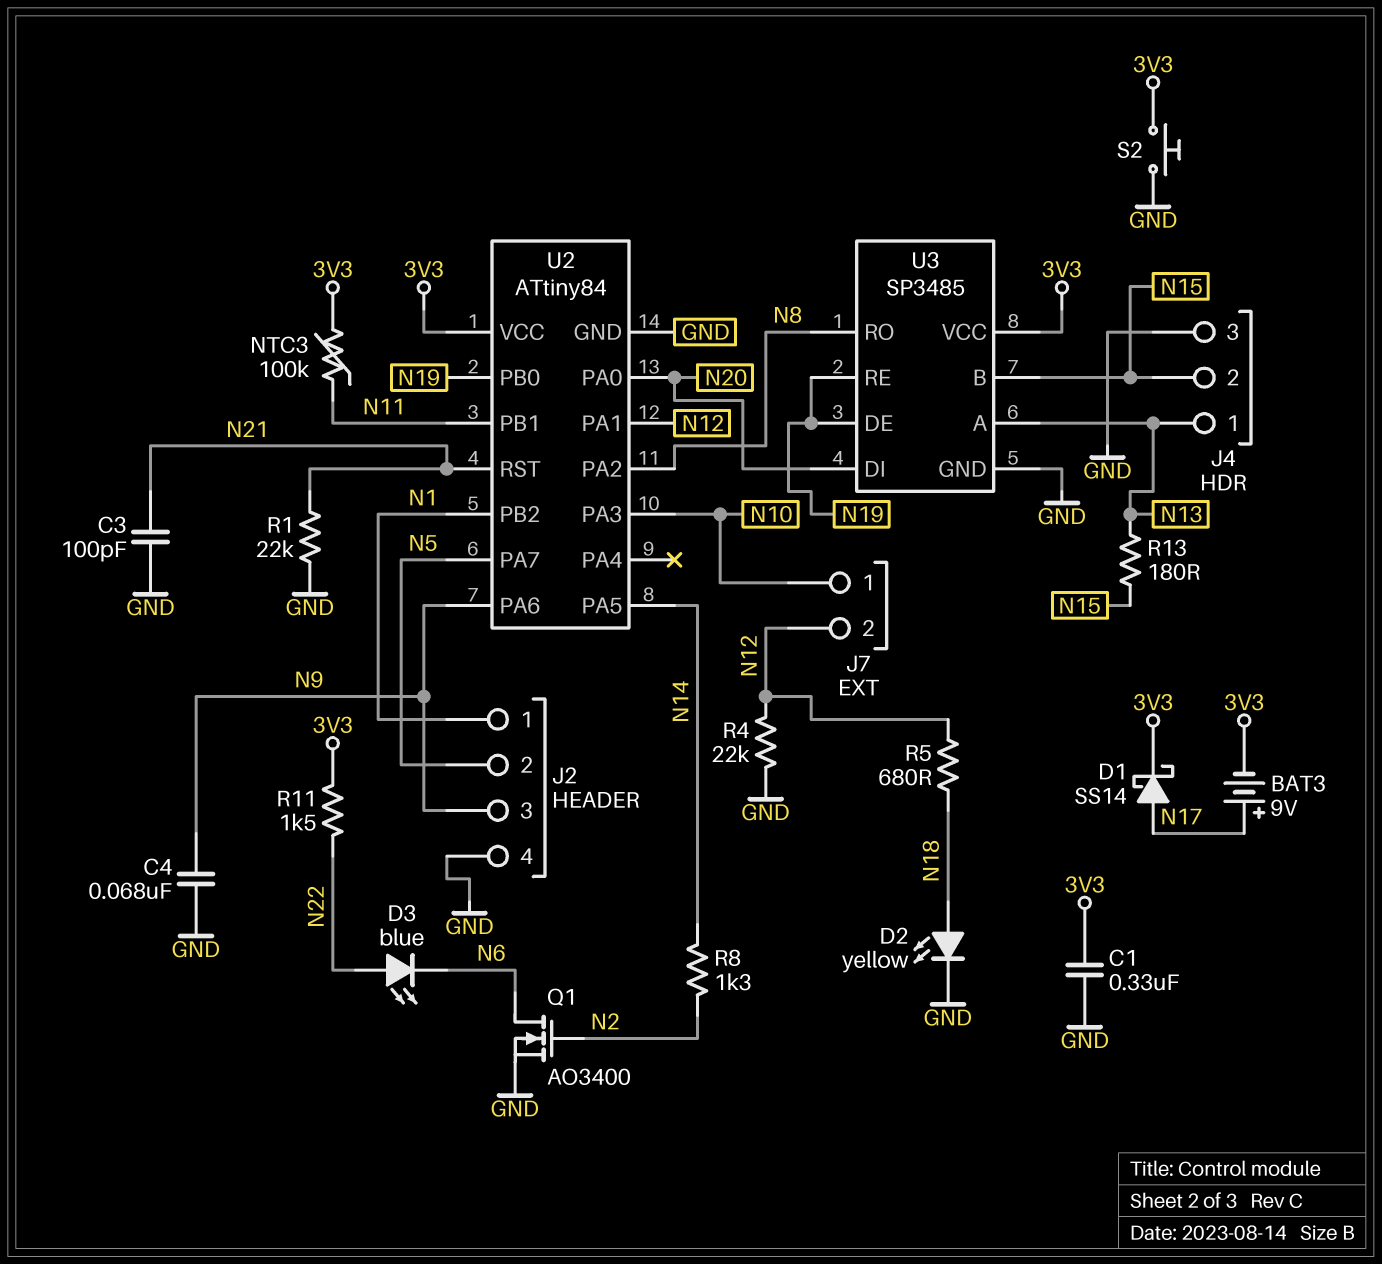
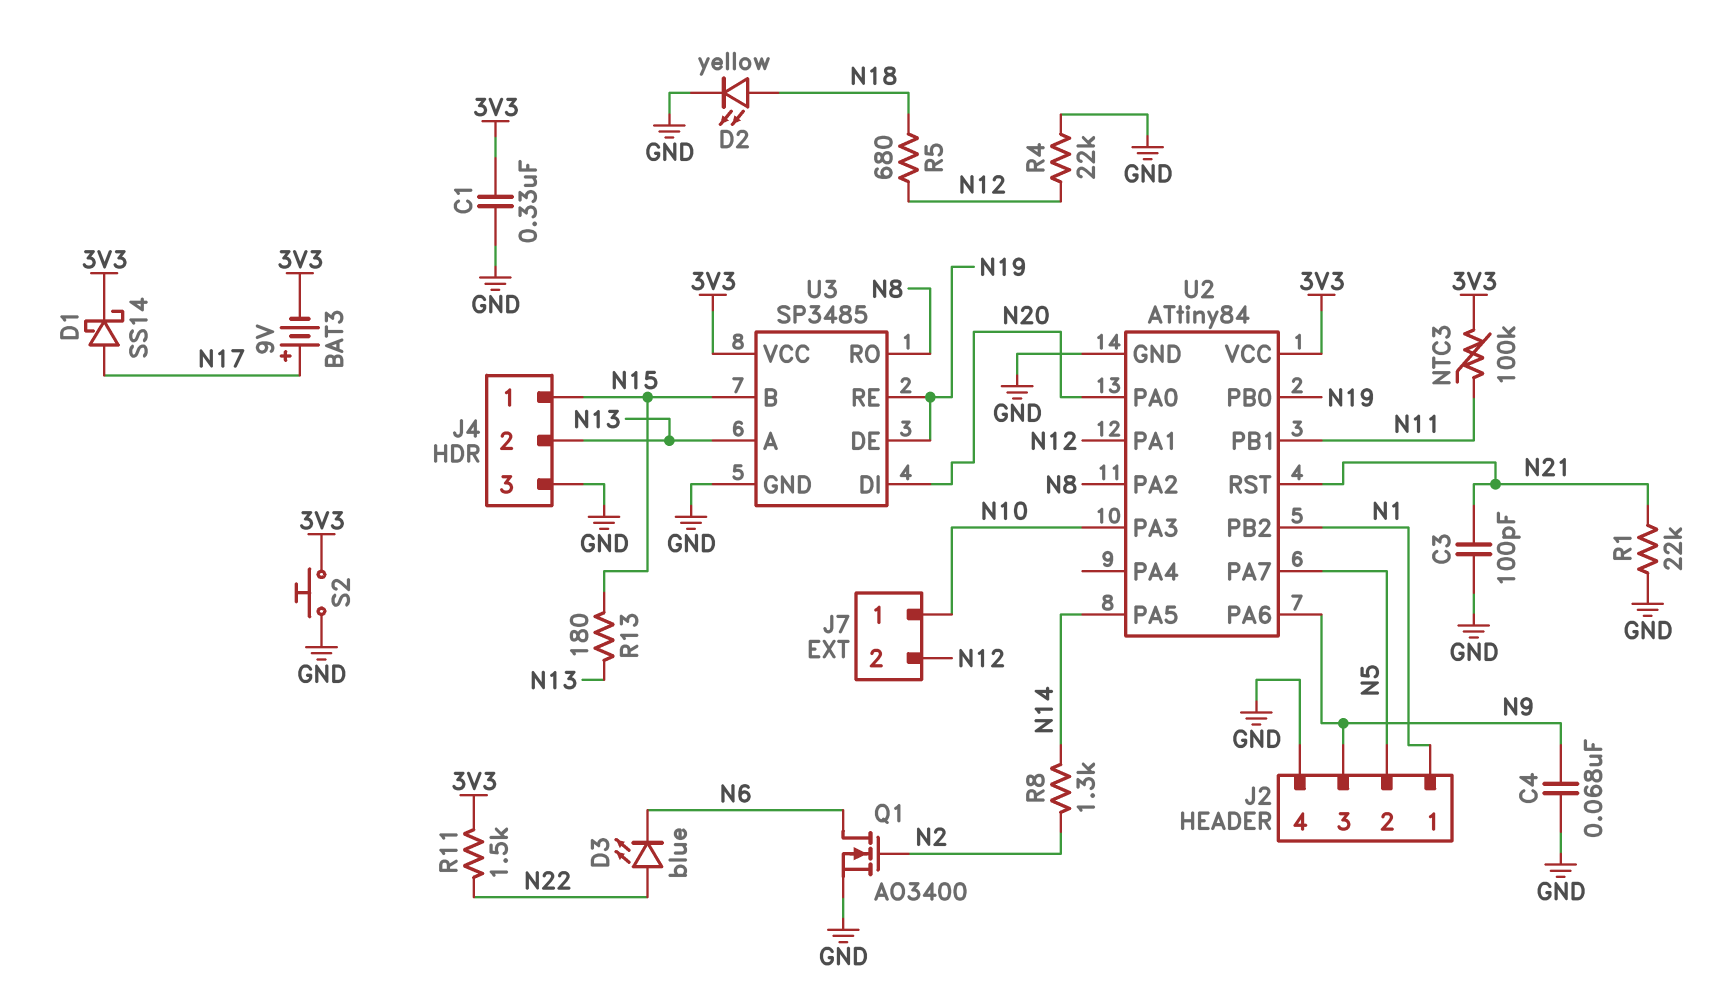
J4 pin 1: N13 -> N15
J4 pin 2: N15 -> N13

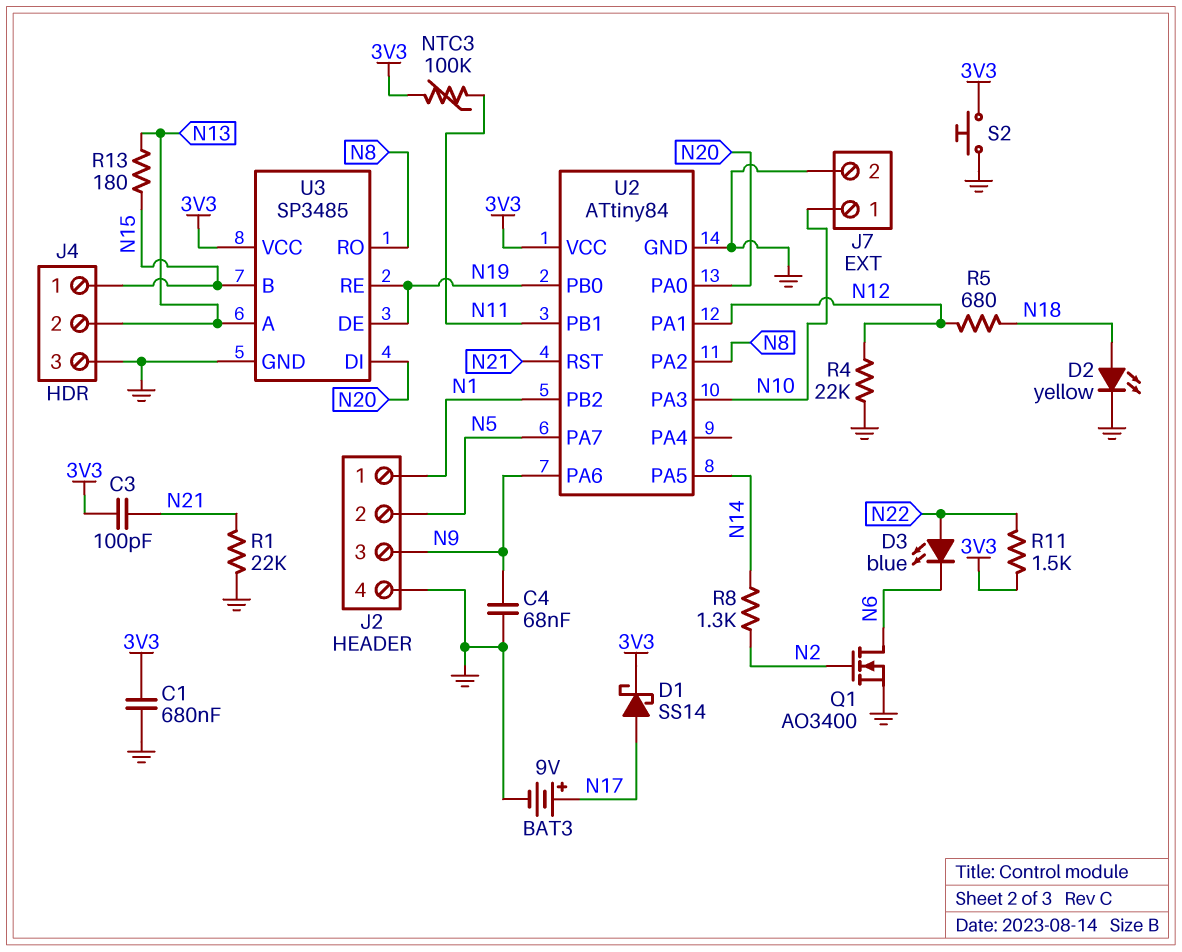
BAT3: 9V (plus N17, minus 3V3) -> 9V (plus N17, minus GND)
C1: 330nF (3V3, GND) -> 680nF (3V3, GND)
C3: 100pF (GND, N21) -> 100pF (3V3, N21)
J7 pin 2: N12 -> GND

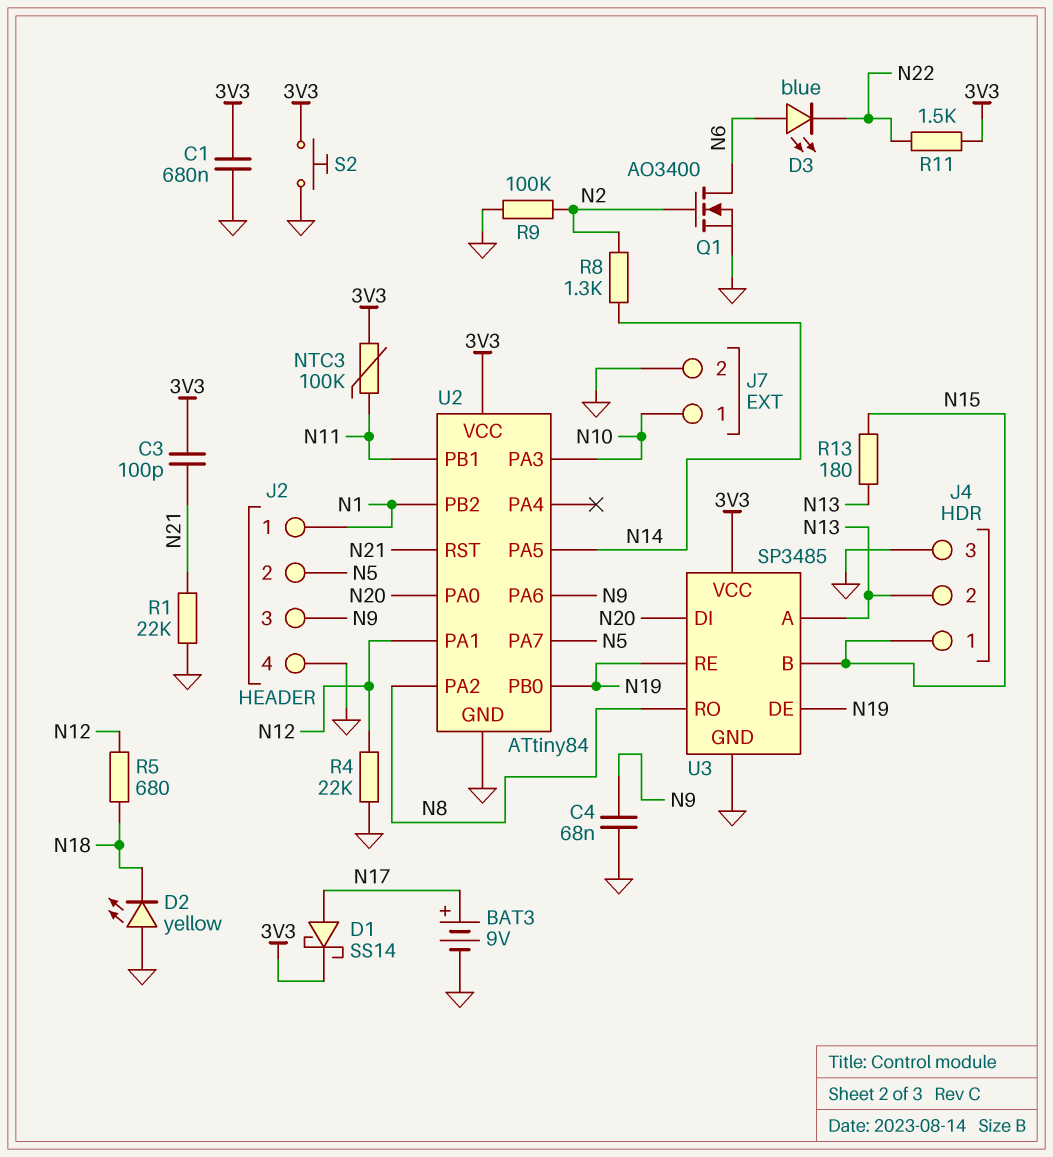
D2: LED yellow (A N18, K GND) -> LED yellow (A GND, K N18)
D3: LED blue (A N22, K N6) -> LED blue (A N6, K N22)
R9: none -> 100k (GND, N2)

